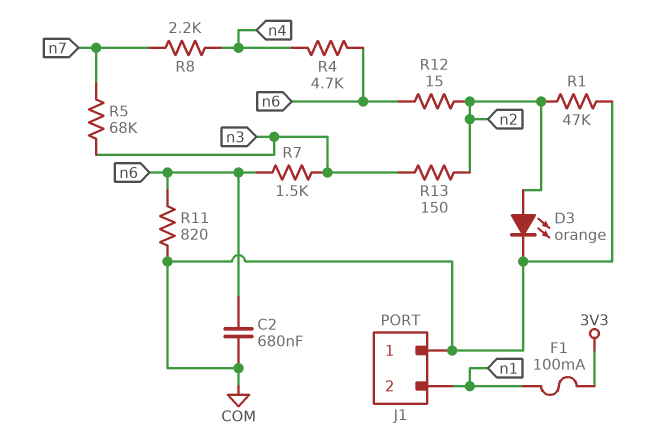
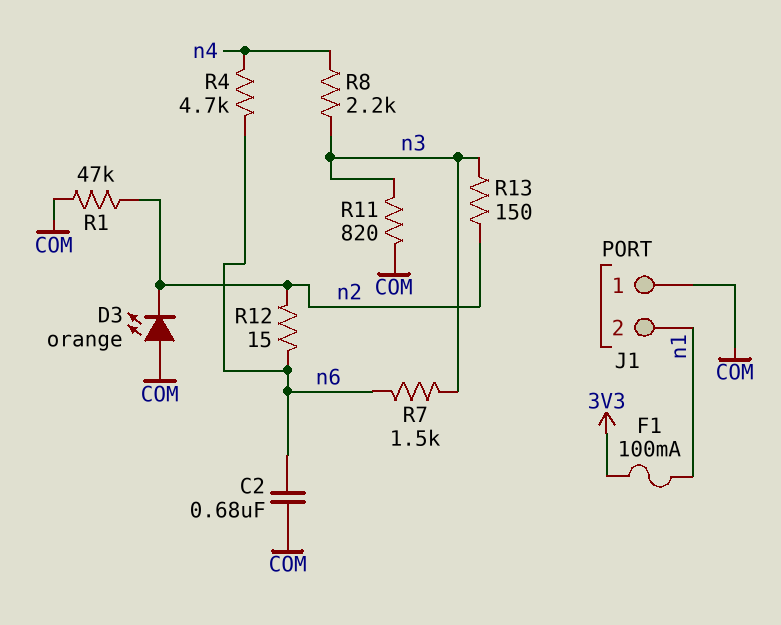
D3: LED orange (A n2, K COM) -> LED orange (A COM, K n2)
R5: 68k (n3, n7) -> none
R8: 2.2k (n4, n7) -> 2.2k (n3, n4)
R11: 820 (COM, n6) -> 820 (COM, n3)

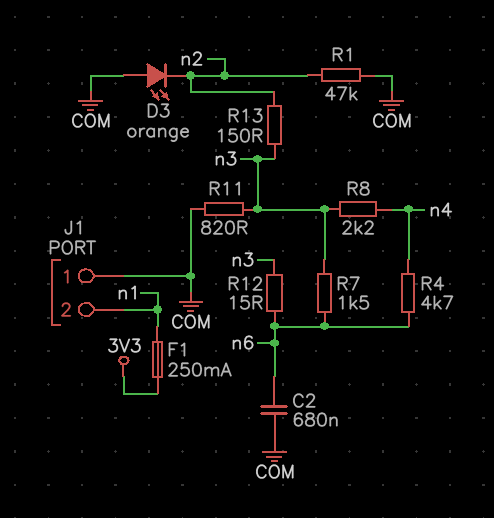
F1: 100mA (3V3, n1) -> 250mA (3V3, n1)
R12: 15 (n2, n6) -> 15 (n3, n6)

